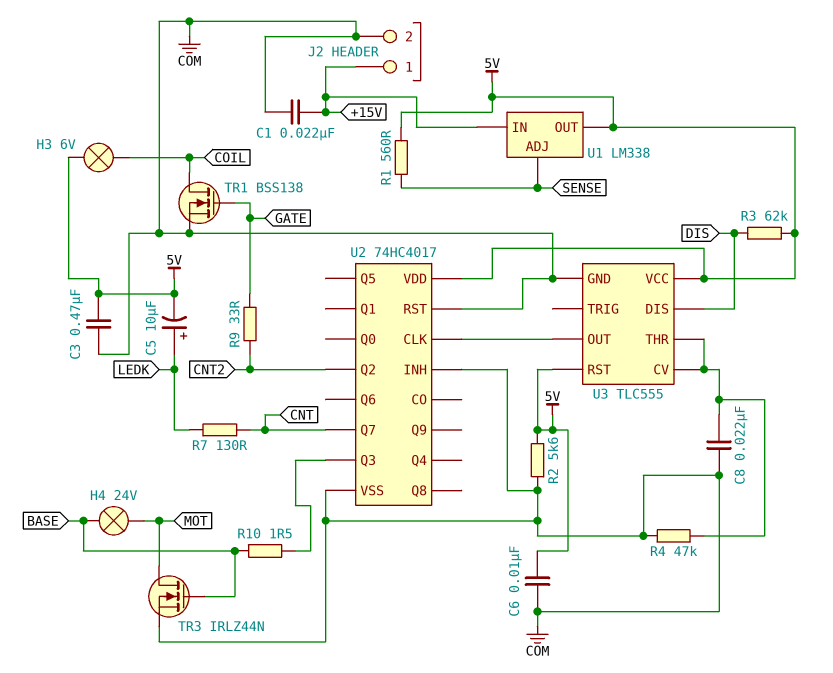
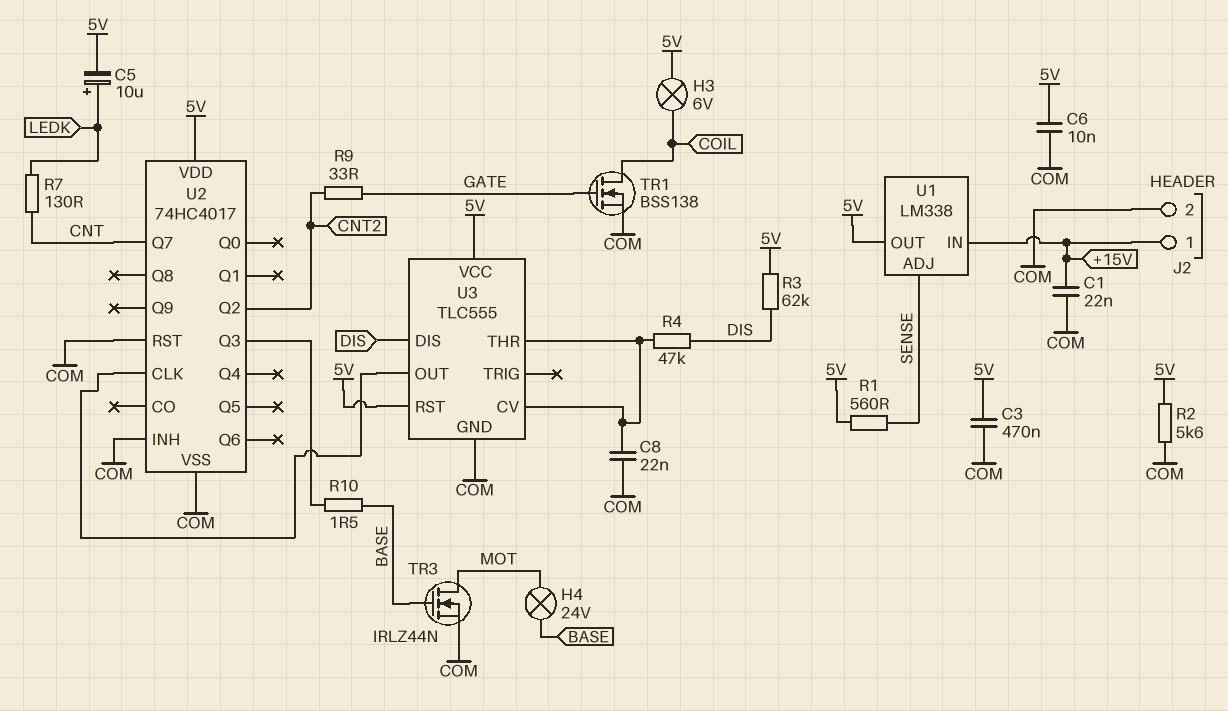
R4: 47k (COM, U3/CV) -> 47k (DIS, U3/CV)

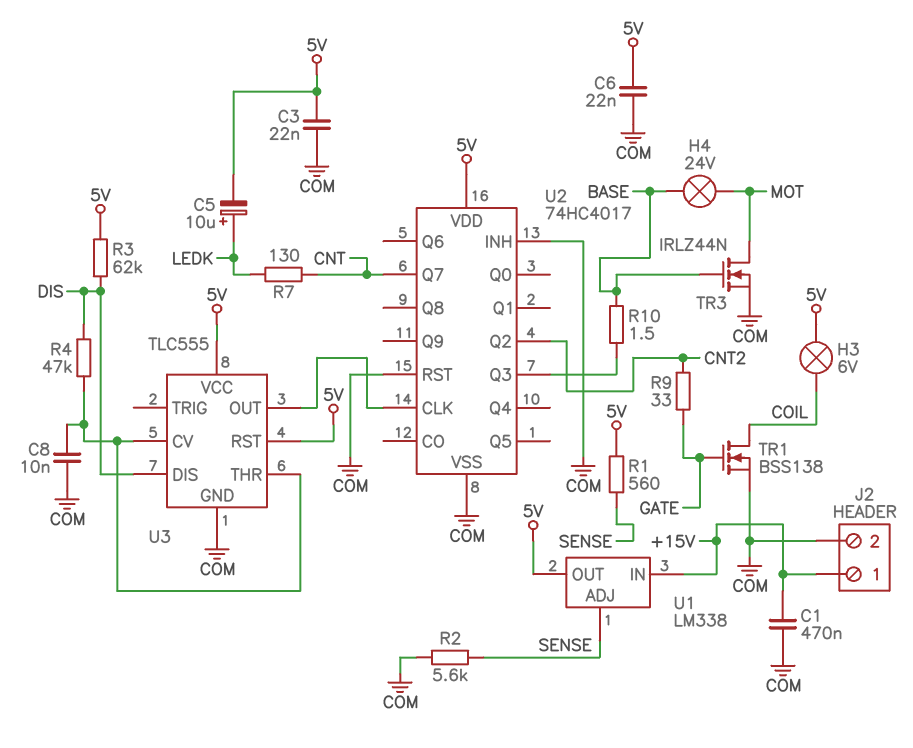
C1: 22nF (+15V, COM) -> 470nF (+15V, COM)
C3: 470nF (5V, COM) -> 22nF (5V, COM)
C6: 10nF (5V, COM) -> 22nF (5V, COM)
C8: 22nF (COM, U3/CV) -> 10nF (COM, U3/CV)
R2: 5.6k (5V, COM) -> 5.6k (COM, SENSE)

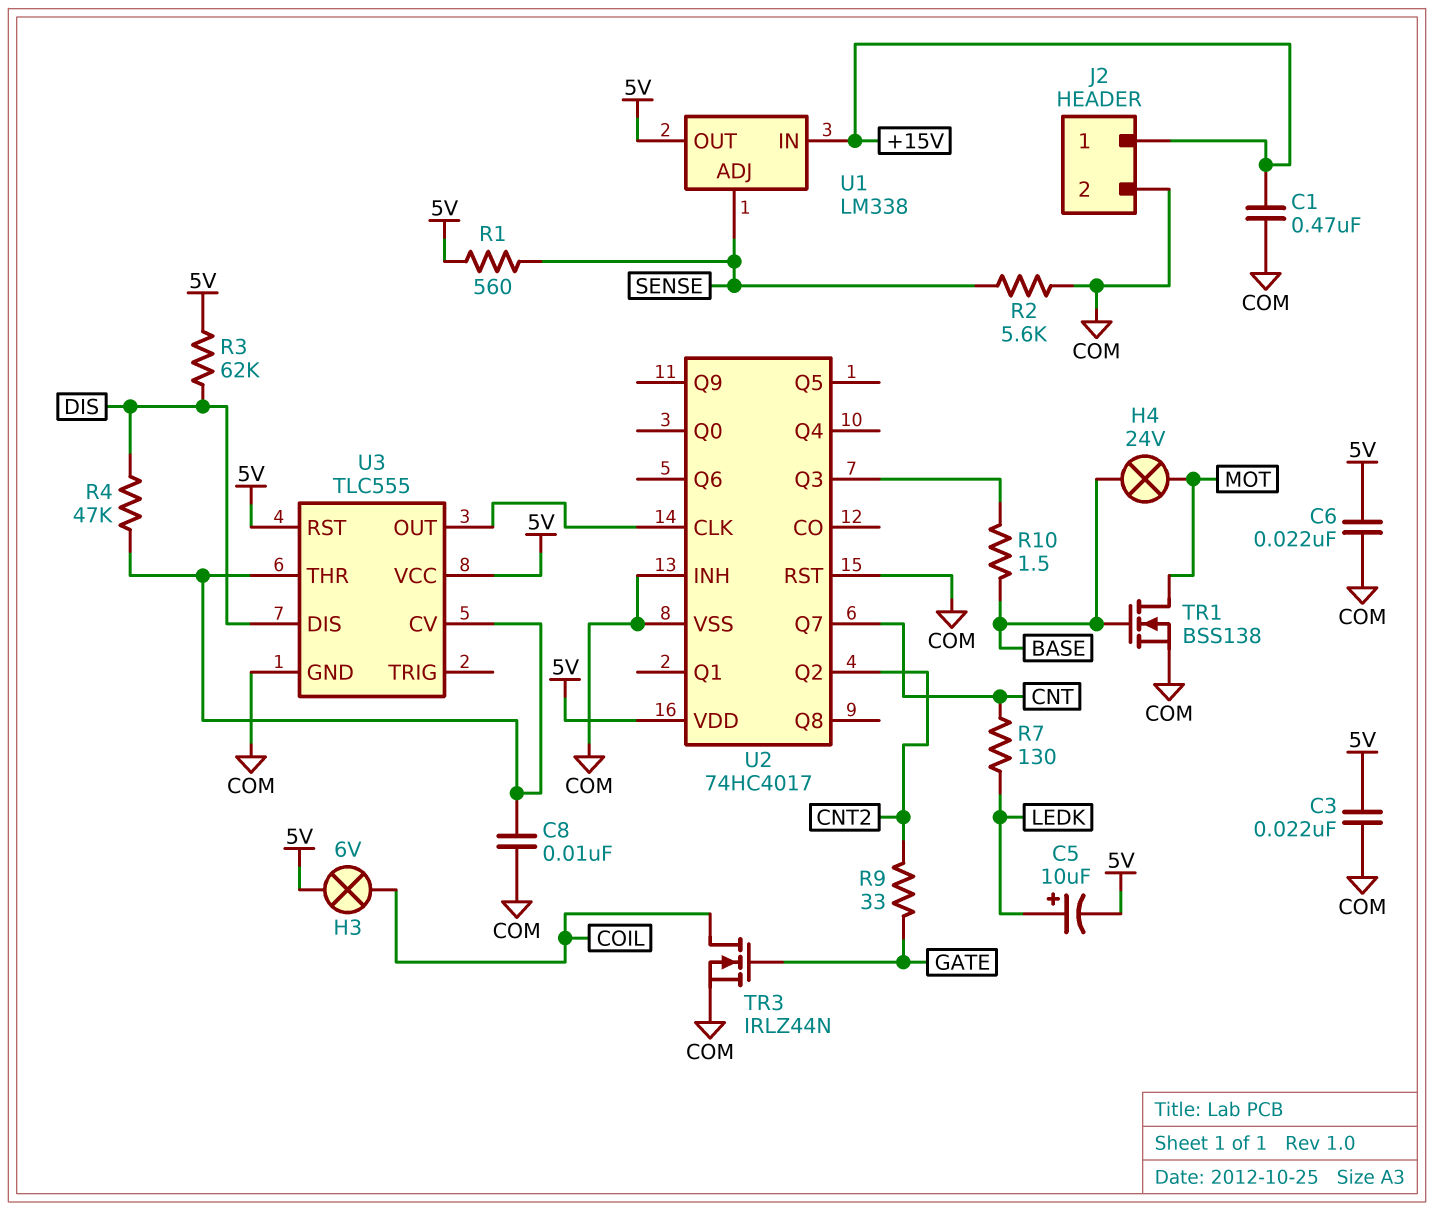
TR1: NMOS BSS138 (G GATE, D COIL, S COM) -> NMOS BSS138 (G BASE, D MOT, S COM)
TR3: NMOS IRLZ44N (G BASE, D MOT, S COM) -> NMOS IRLZ44N (G GATE, D COIL, S COM)

